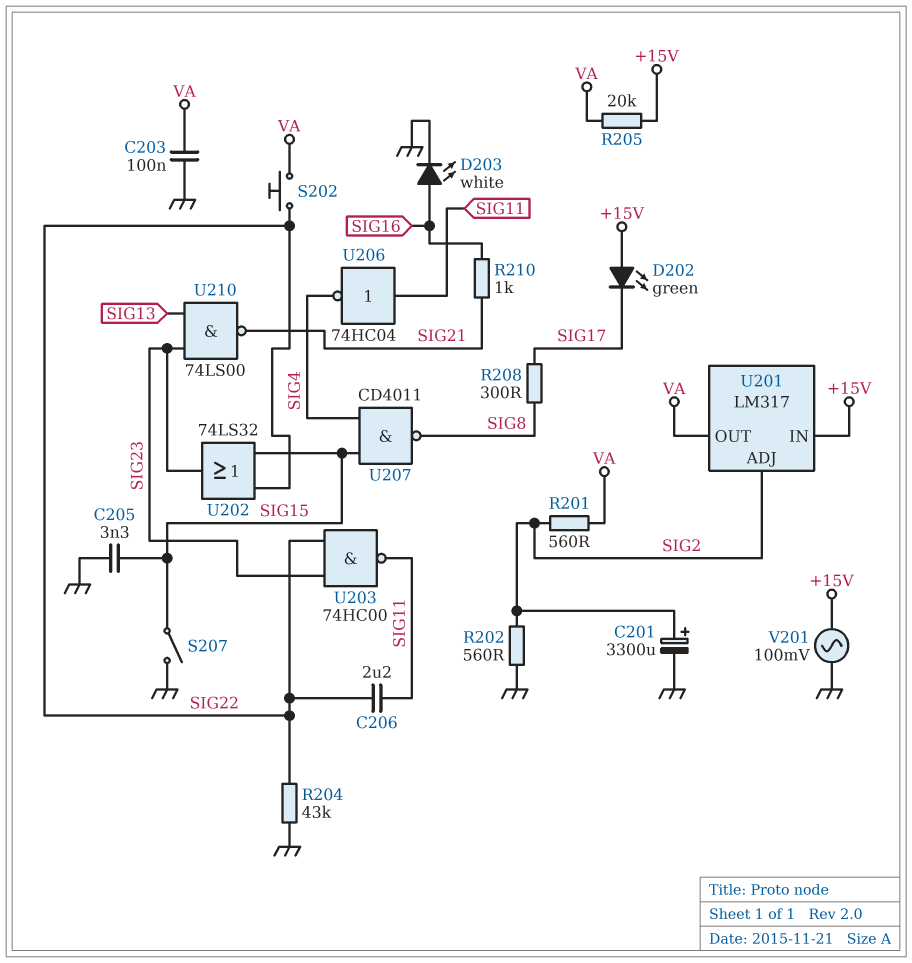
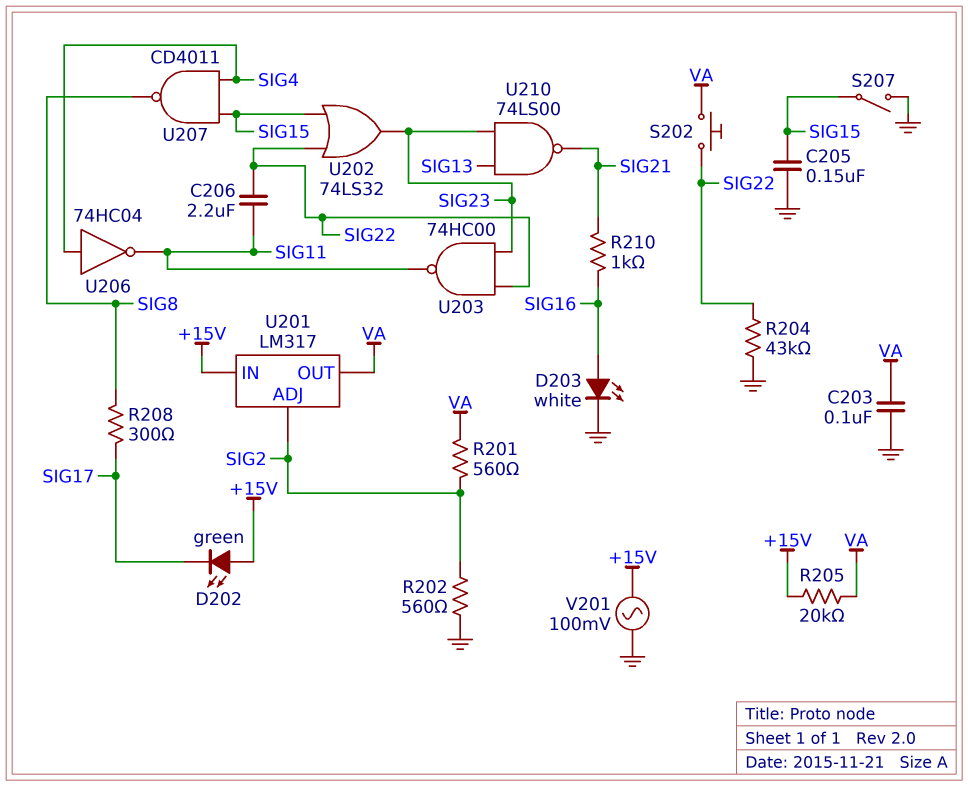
C201: 3300uF (plus SIG2, minus GND) -> none
C205: 3.3nF (GND, SIG15) -> 150nF (GND, SIG15)
U206: NOT 74HC04 (in SIG11, out SIG4) -> NOT 74HC04 (in SIG4, out SIG11)

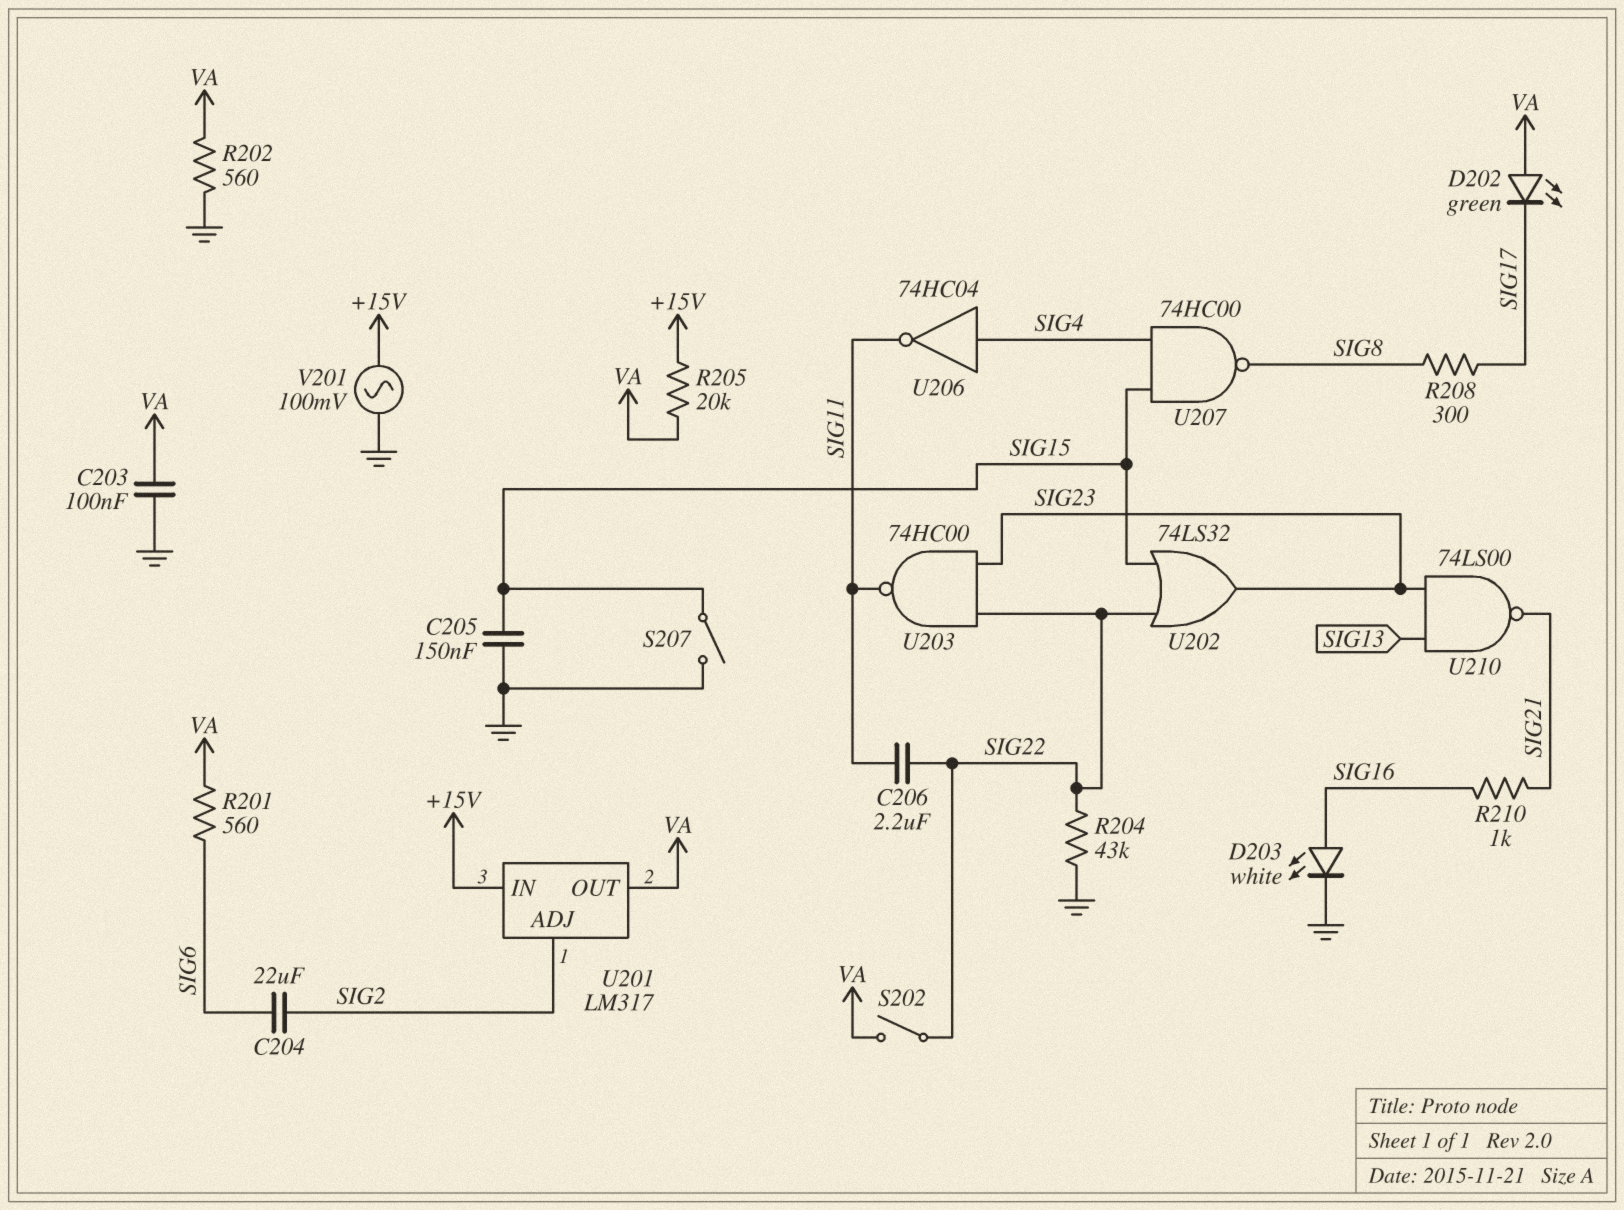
C204: none -> 22uF (SIG2, SIG6)
D202: LED green (A +15V, K SIG17) -> LED green (A VA, K SIG17)
R201: 560 (SIG2, VA) -> 560 (SIG6, VA)
R202: 560 (GND, SIG2) -> 560 (GND, VA)
S202: button (SIG22, VA) -> switch (SIG22, VA)
U207: NAND CD4011 (in SIG4, in SIG15, out SIG8) -> NAND 74HC00 (in SIG4, in SIG15, out SIG8)

